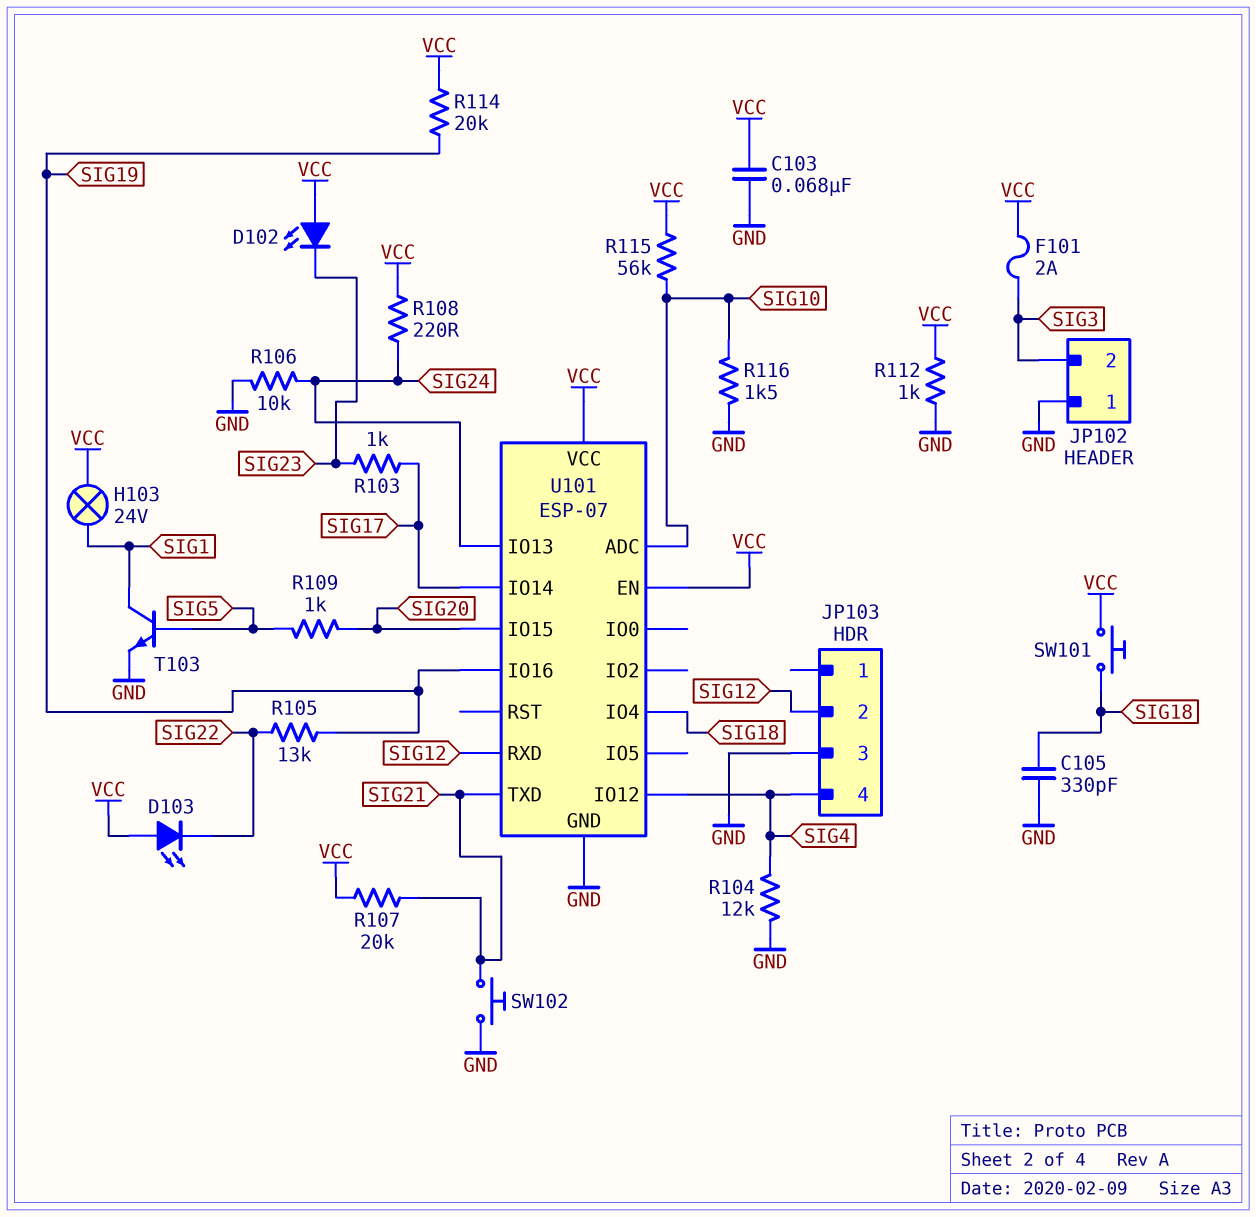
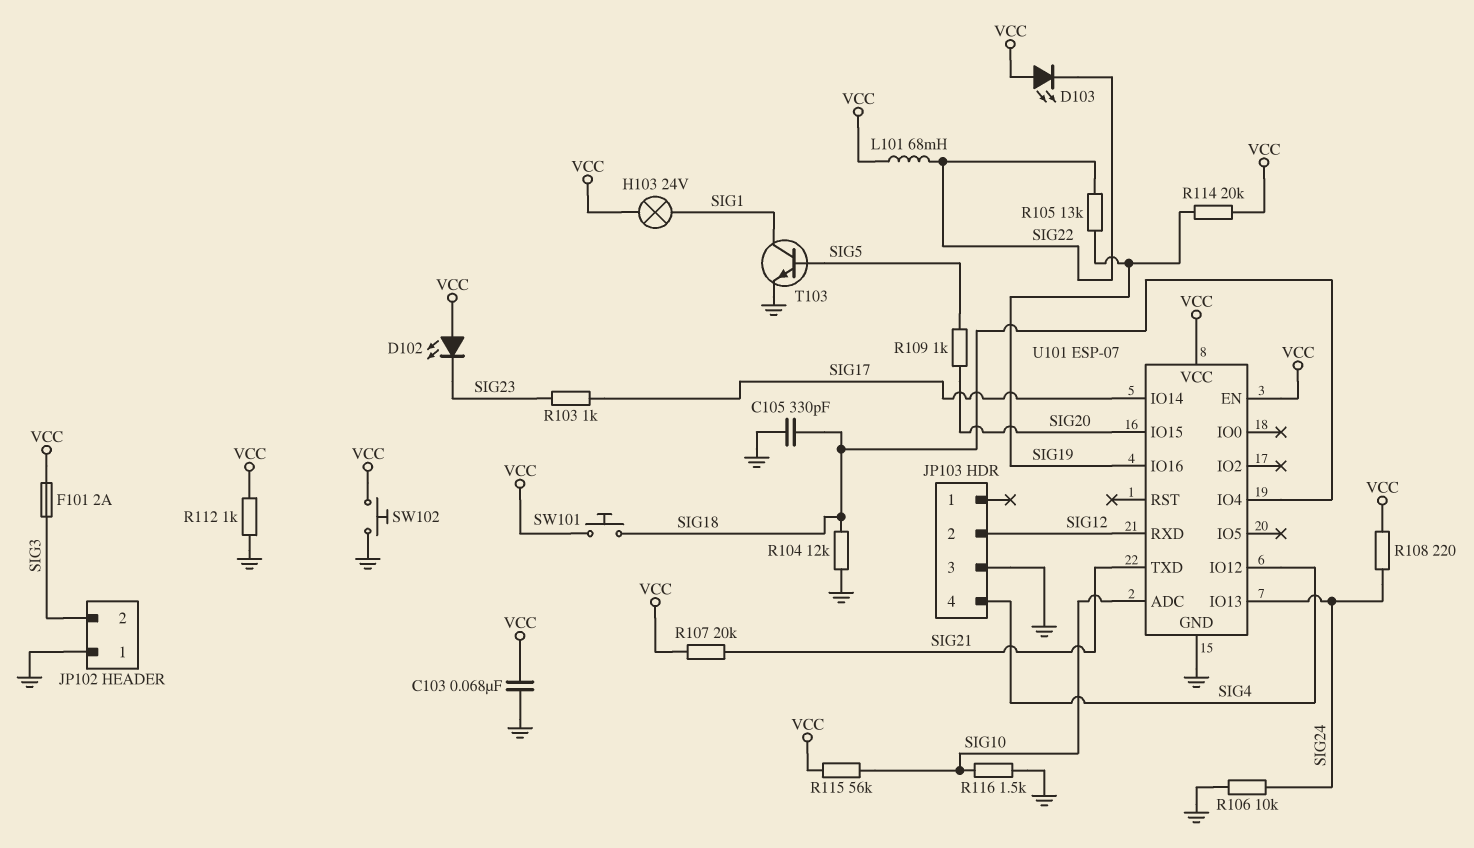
L101: none -> 68mH (SIG22, VCC)
R104: 12k (GND, SIG4) -> 12k (GND, SIG18)
SW102: button (GND, SIG21) -> button (GND, VCC)

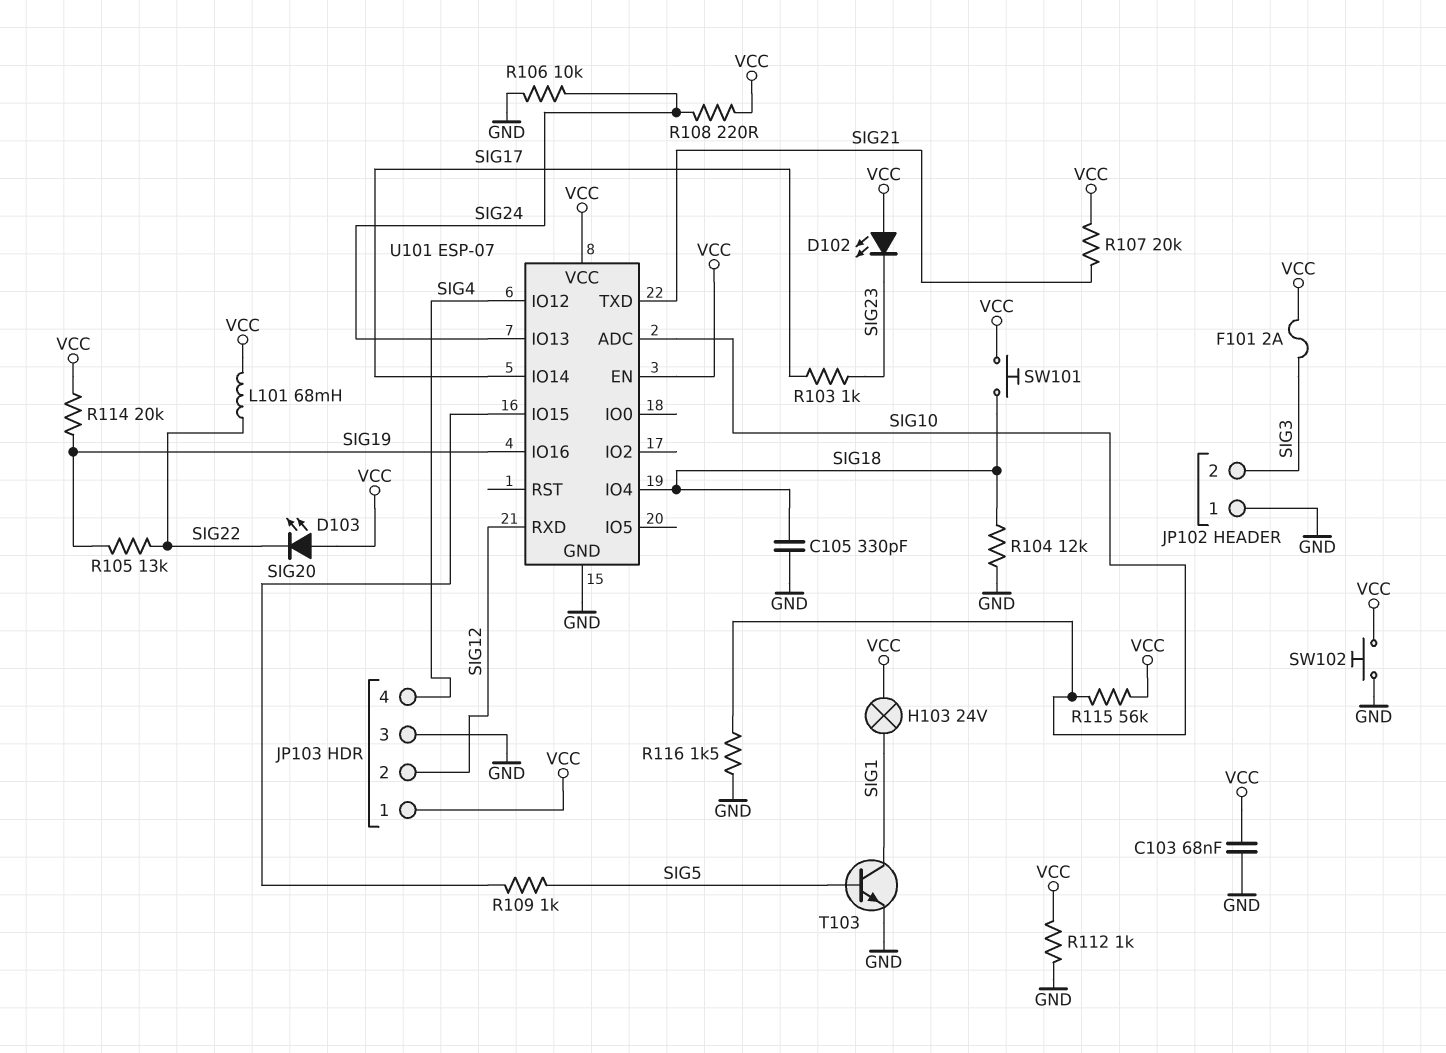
JP103 pin 1: none -> VCC

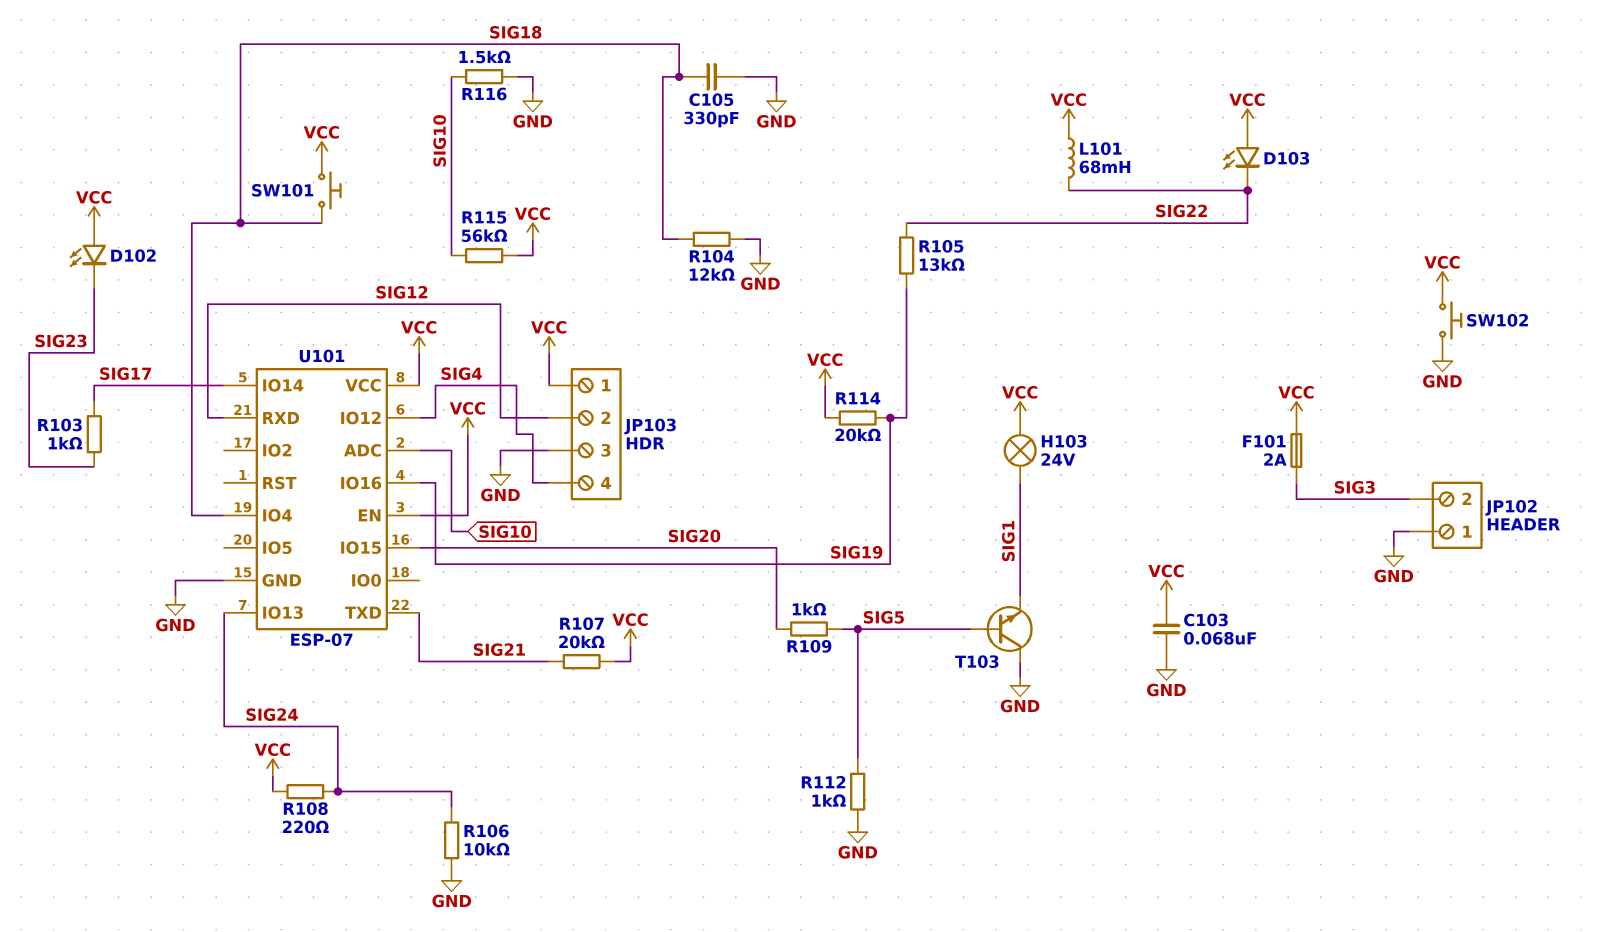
R112: 1k (GND, VCC) -> 1k (GND, SIG5)
T103: NPN (B SIG5, C SIG1, E GND) -> NPN (B SIG5, C GND, E SIG1)

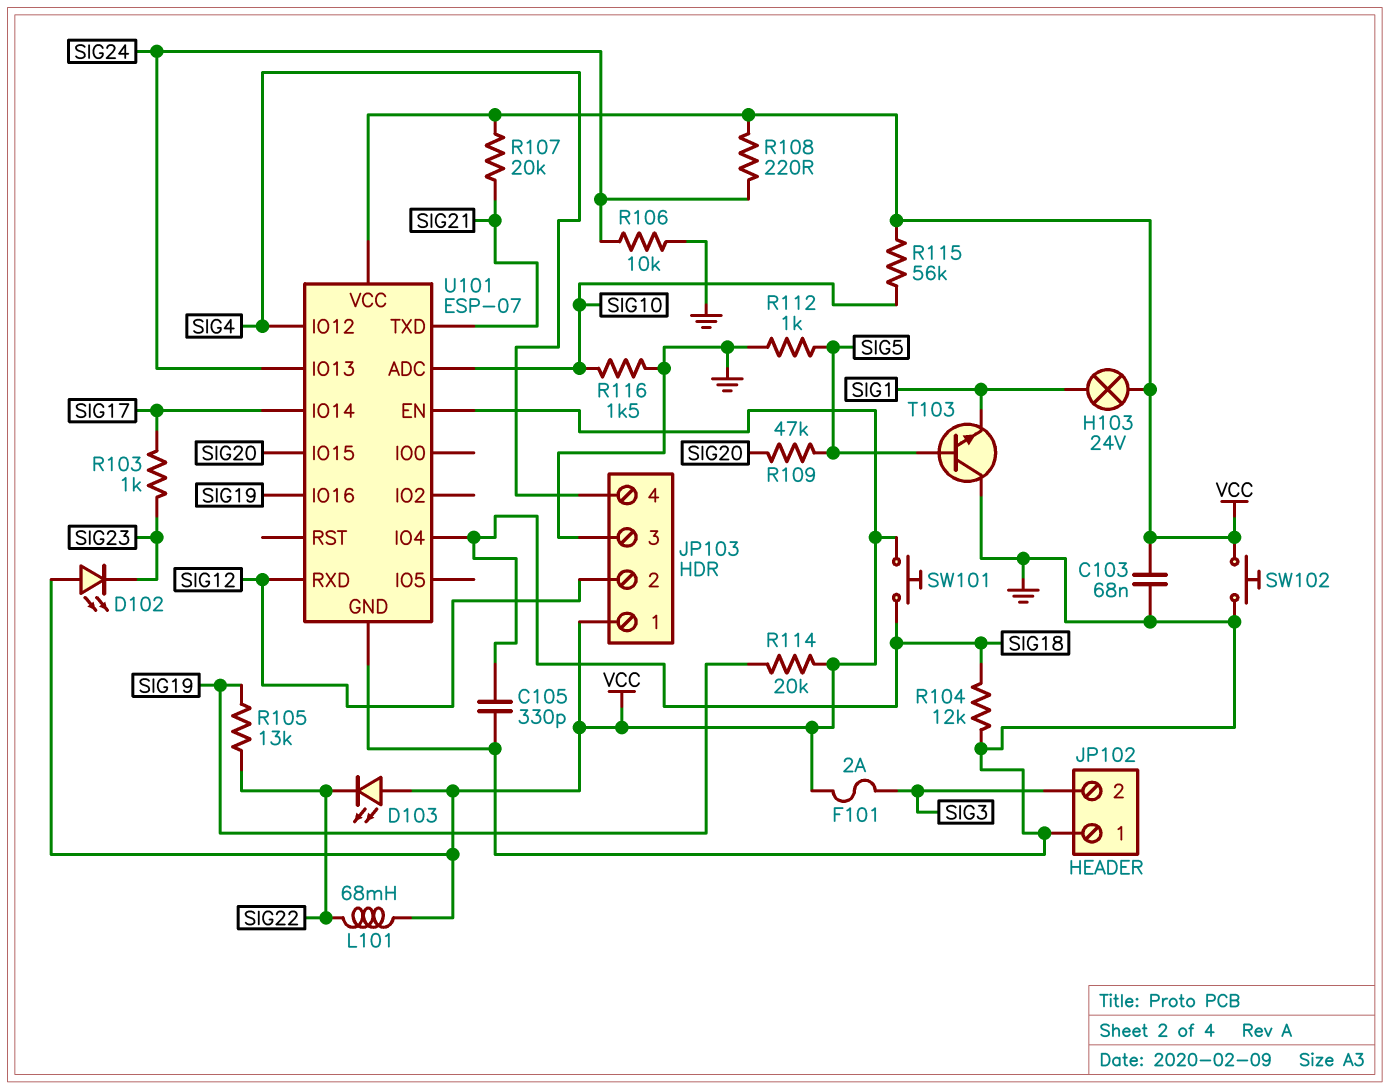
R109: 1k (SIG5, SIG20) -> 47k (SIG5, SIG20)

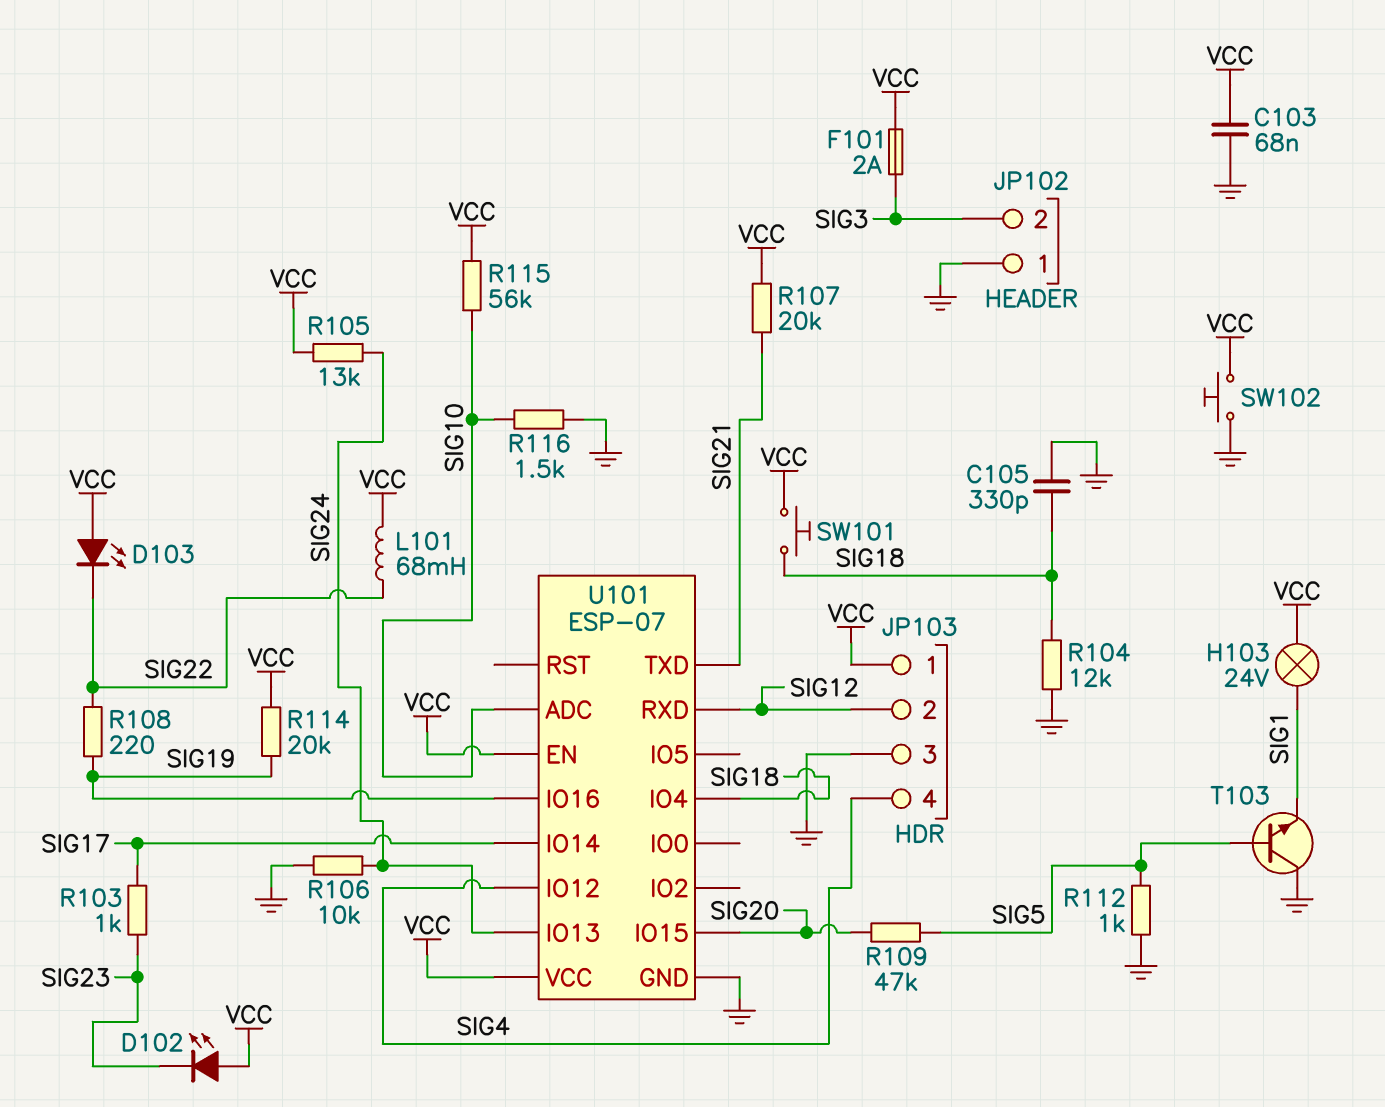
R105: 13k (SIG19, SIG22) -> 13k (SIG24, VCC)
R108: 220 (SIG24, VCC) -> 220 (SIG19, SIG22)

